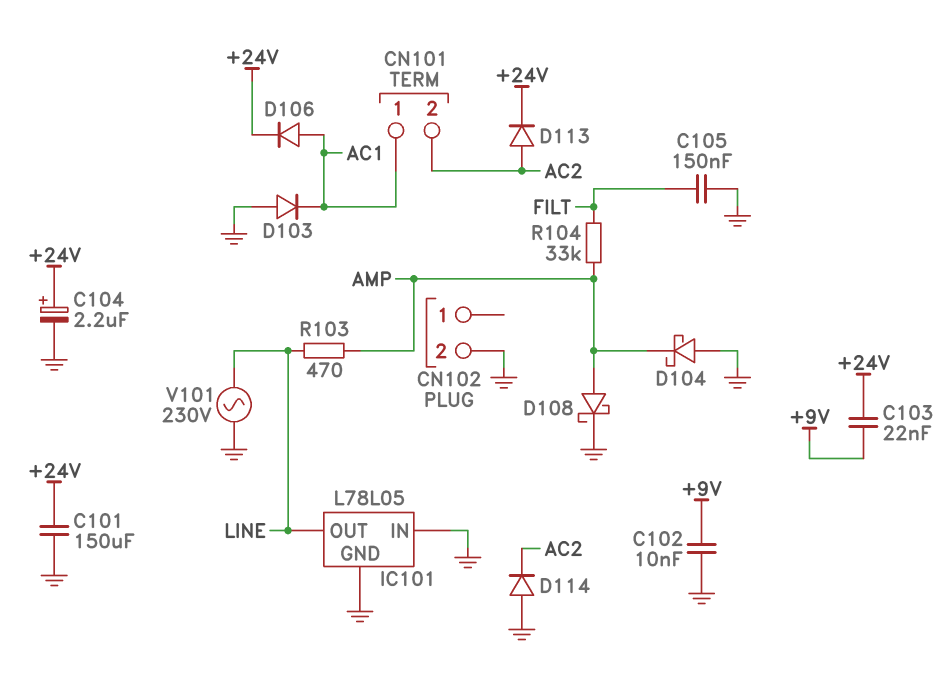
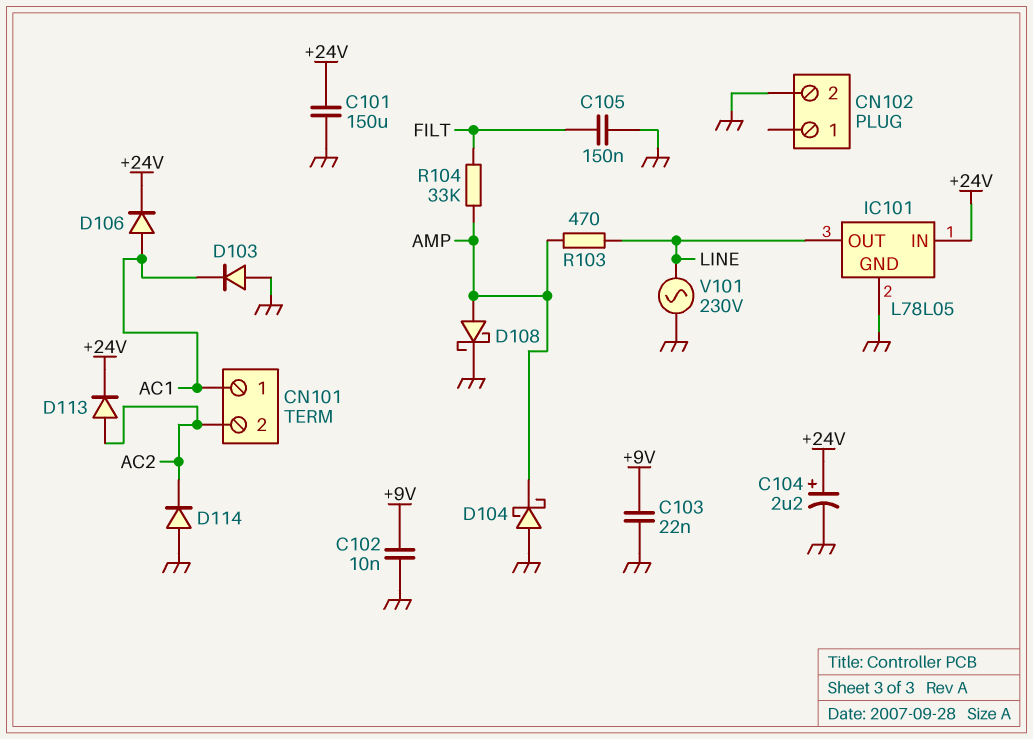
C103: 22nF (+9V, +24V) -> 22nF (+9V, GND)
IC101 pin IN: GND -> +24V

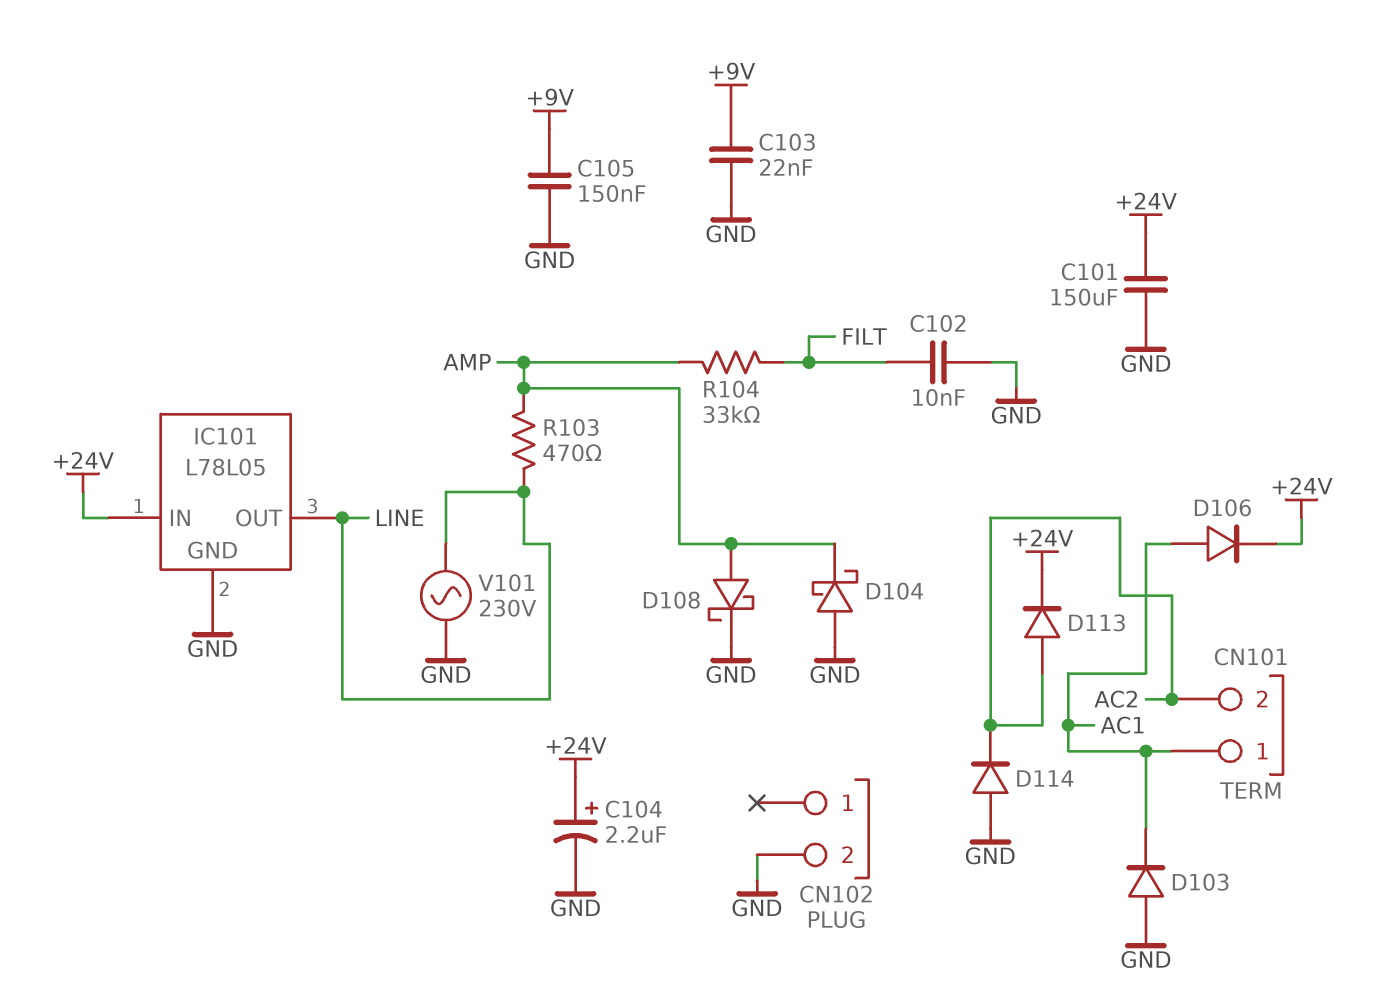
C102: 10nF (+9V, GND) -> 10nF (FILT, GND)
C105: 150nF (FILT, GND) -> 150nF (+9V, GND)

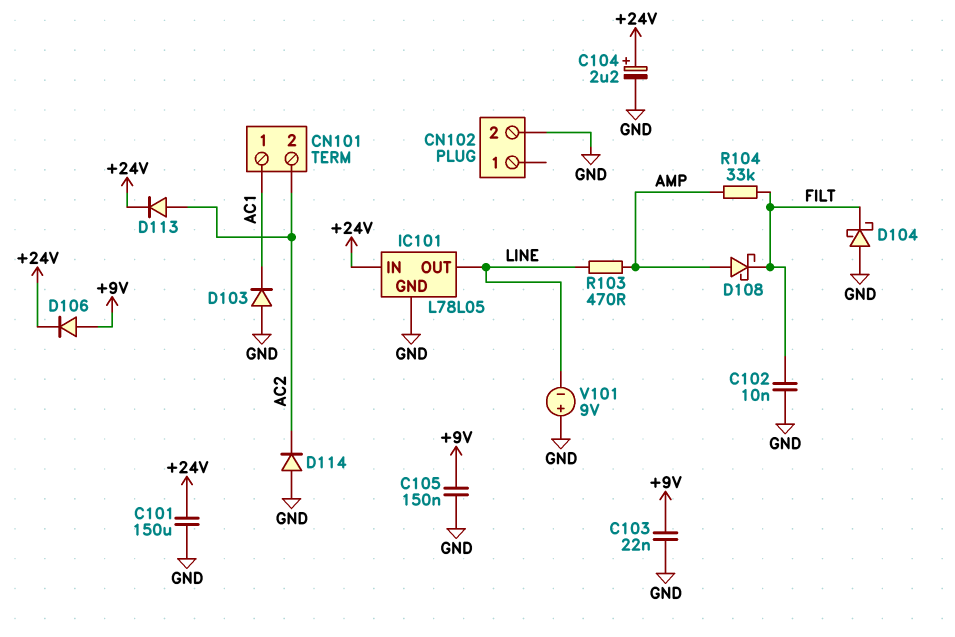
D104: schottky (A GND, K AMP) -> schottky (A GND, K FILT)
D106: diode (A AC1, K +24V) -> diode (A +9V, K +24V)
D108: schottky (A AMP, K GND) -> schottky (A AMP, K FILT)
V101: AC 230V (GND, LINE) -> 9V (plus GND, minus LINE)

